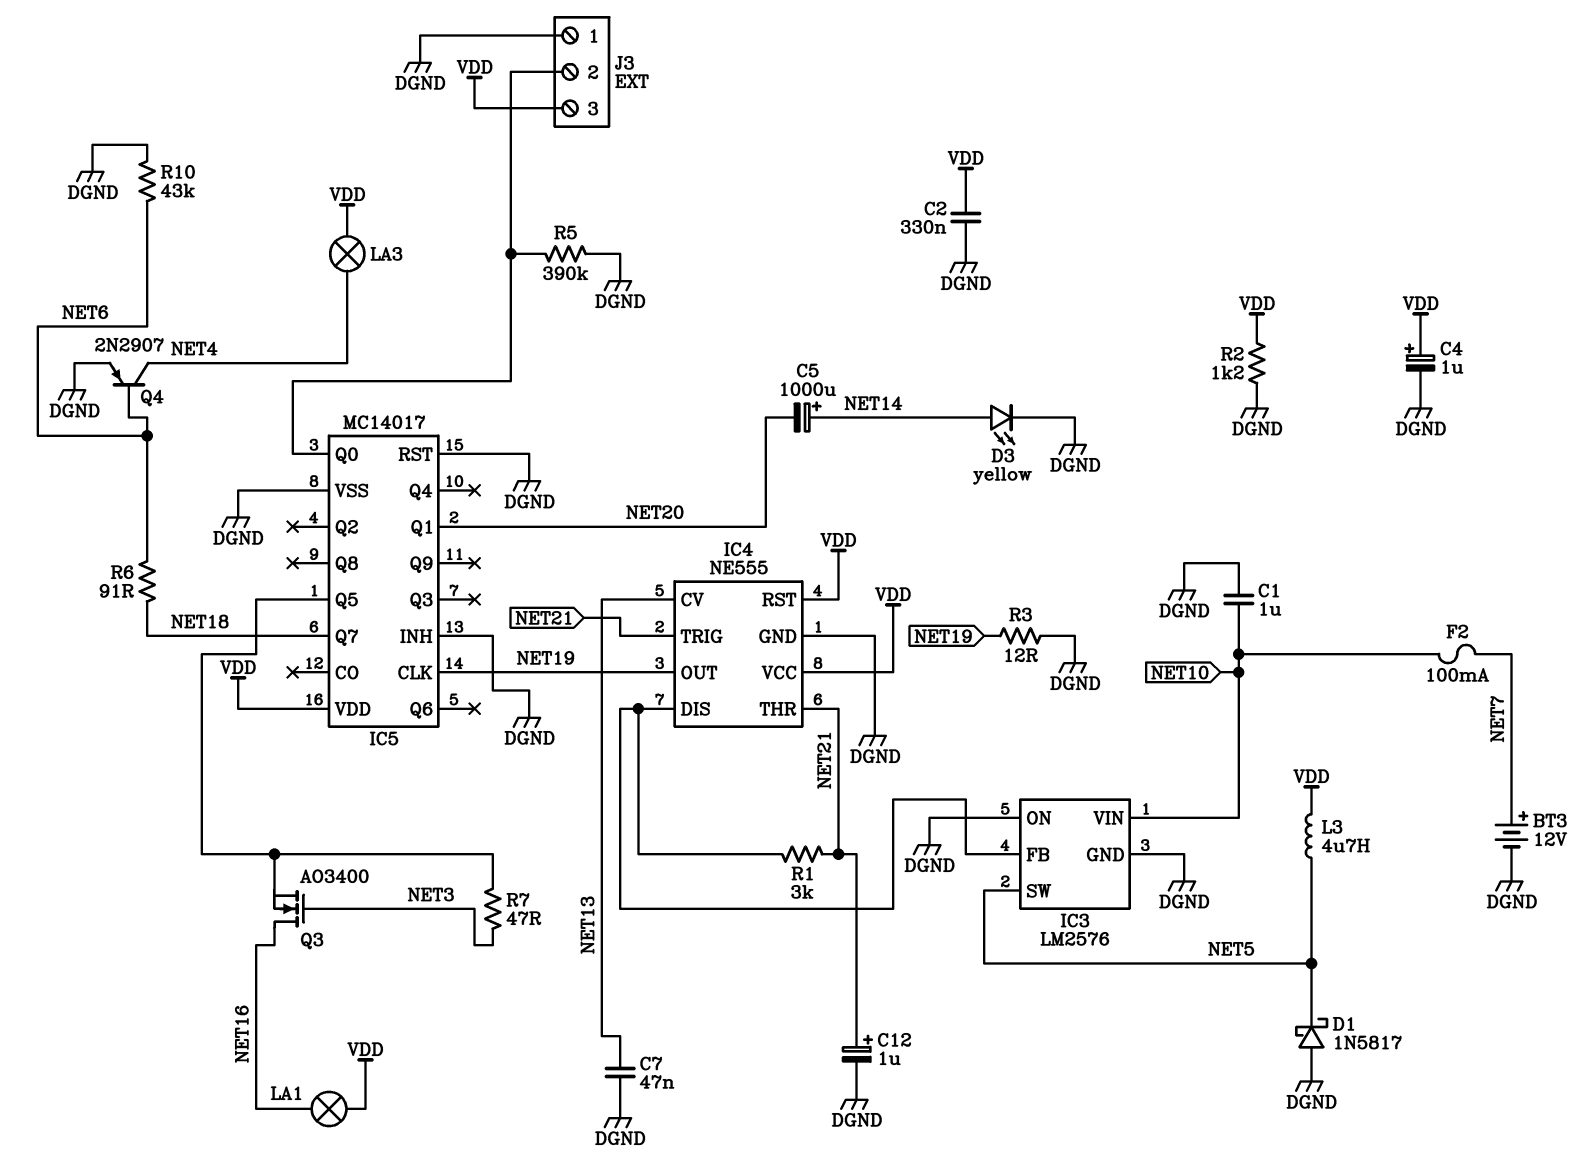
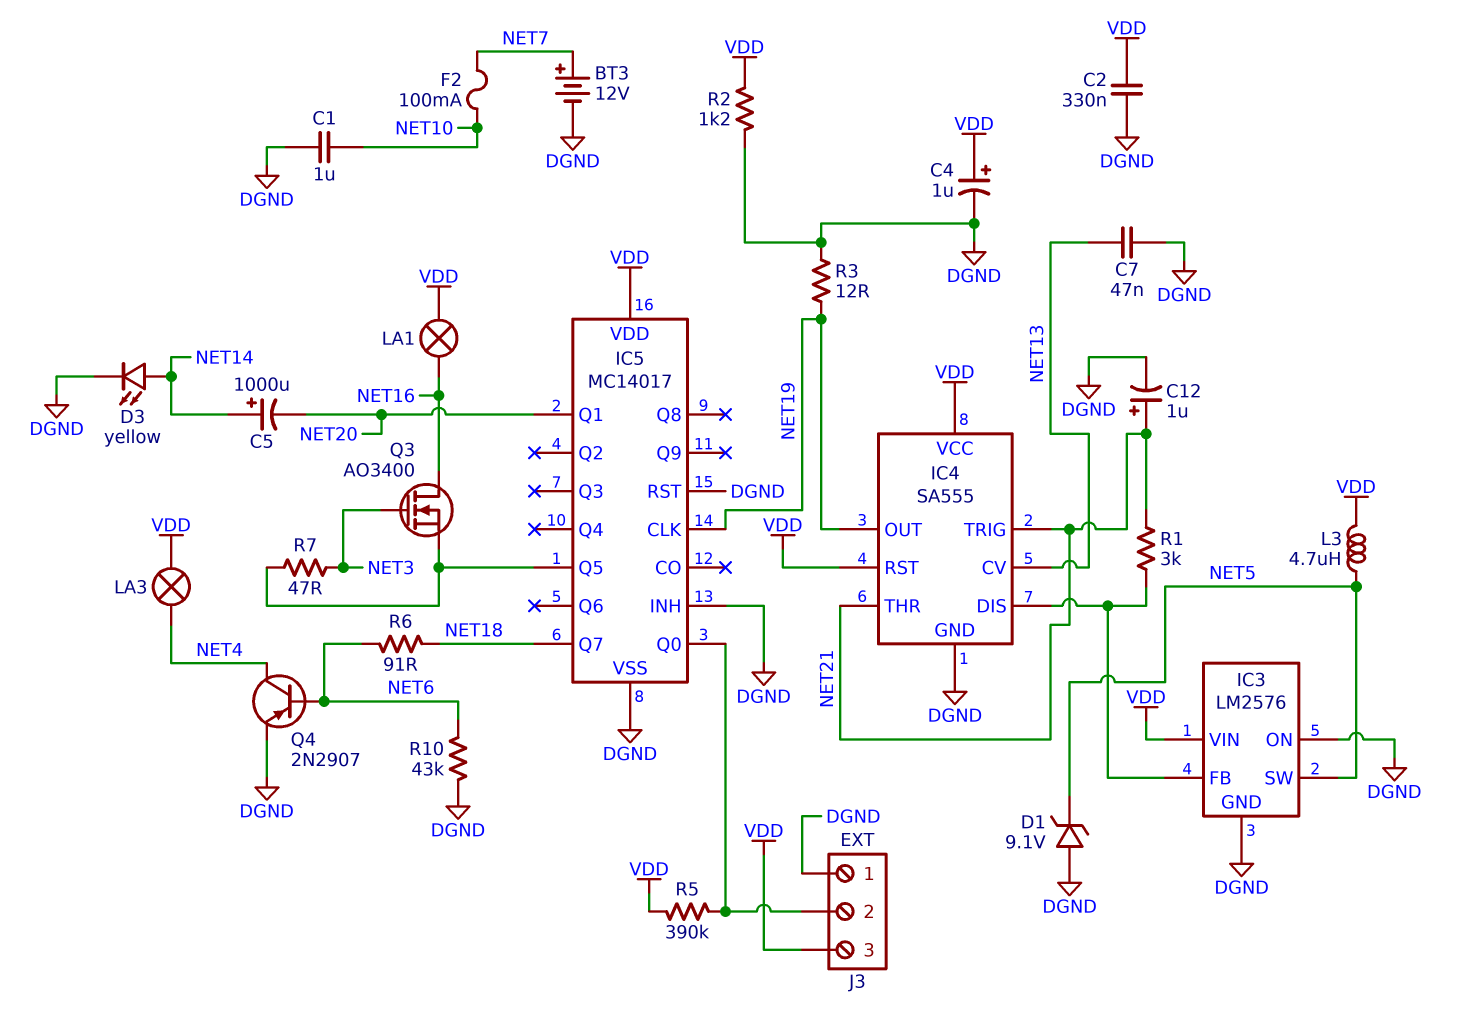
D1: schottky 1N5817 (A DGND, K NET5) -> zener 9.1V (A DGND, K NET5)
IC3 pin VIN: NET10 -> VDD
IC4: NE555 -> SA555
R5: 390k (DGND, IC5/Q0) -> 390k (IC5/Q0, VDD)

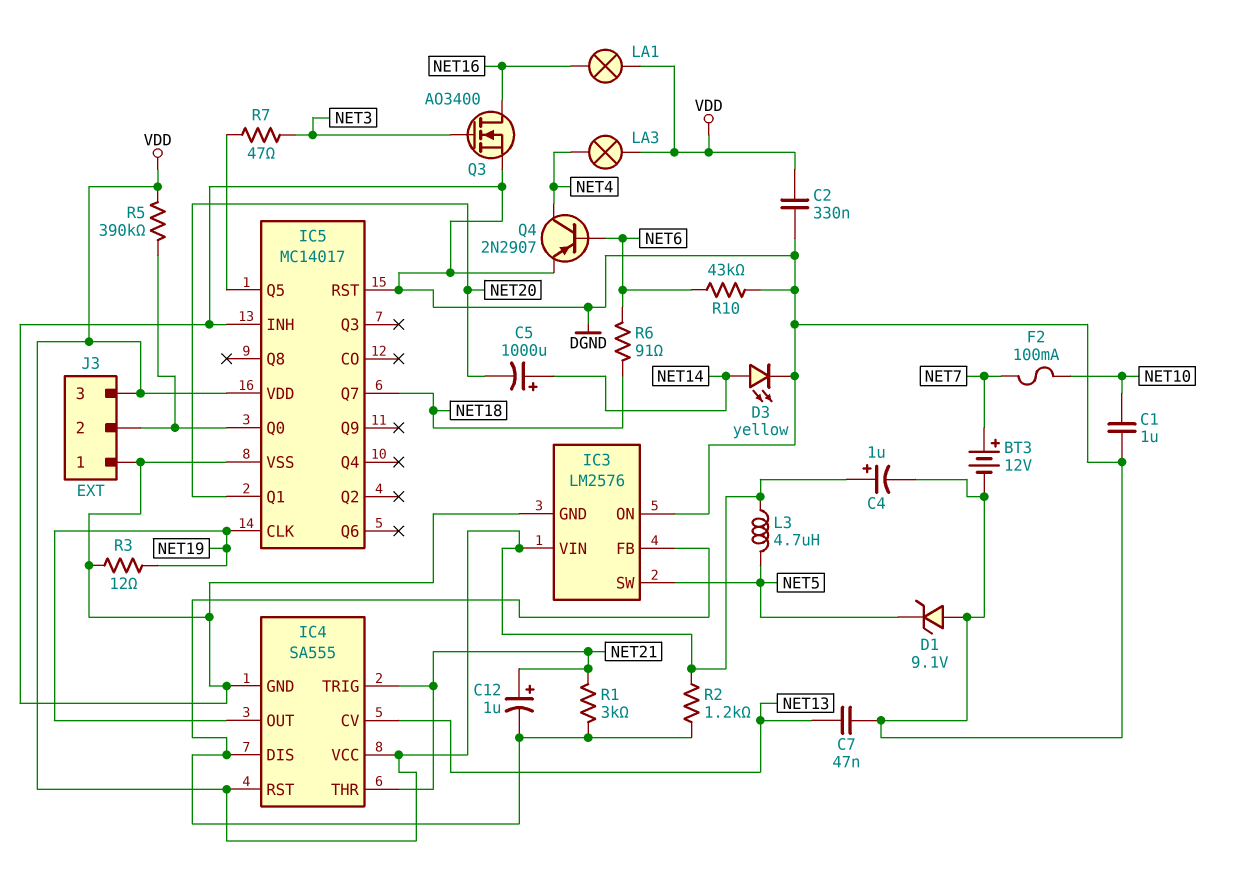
C12: 1uF (plus NET21, minus DGND) -> 1uF (plus NET21, minus IC3/FB)
Q3: NMOS AO3400 (G NET3, D NET16, S IC5/Q5) -> NMOS AO3400 (G NET3, D NET16, S DGND)
R2: 1.2k (DGND, VDD) -> 1.2k (IC3/FB, VDD)

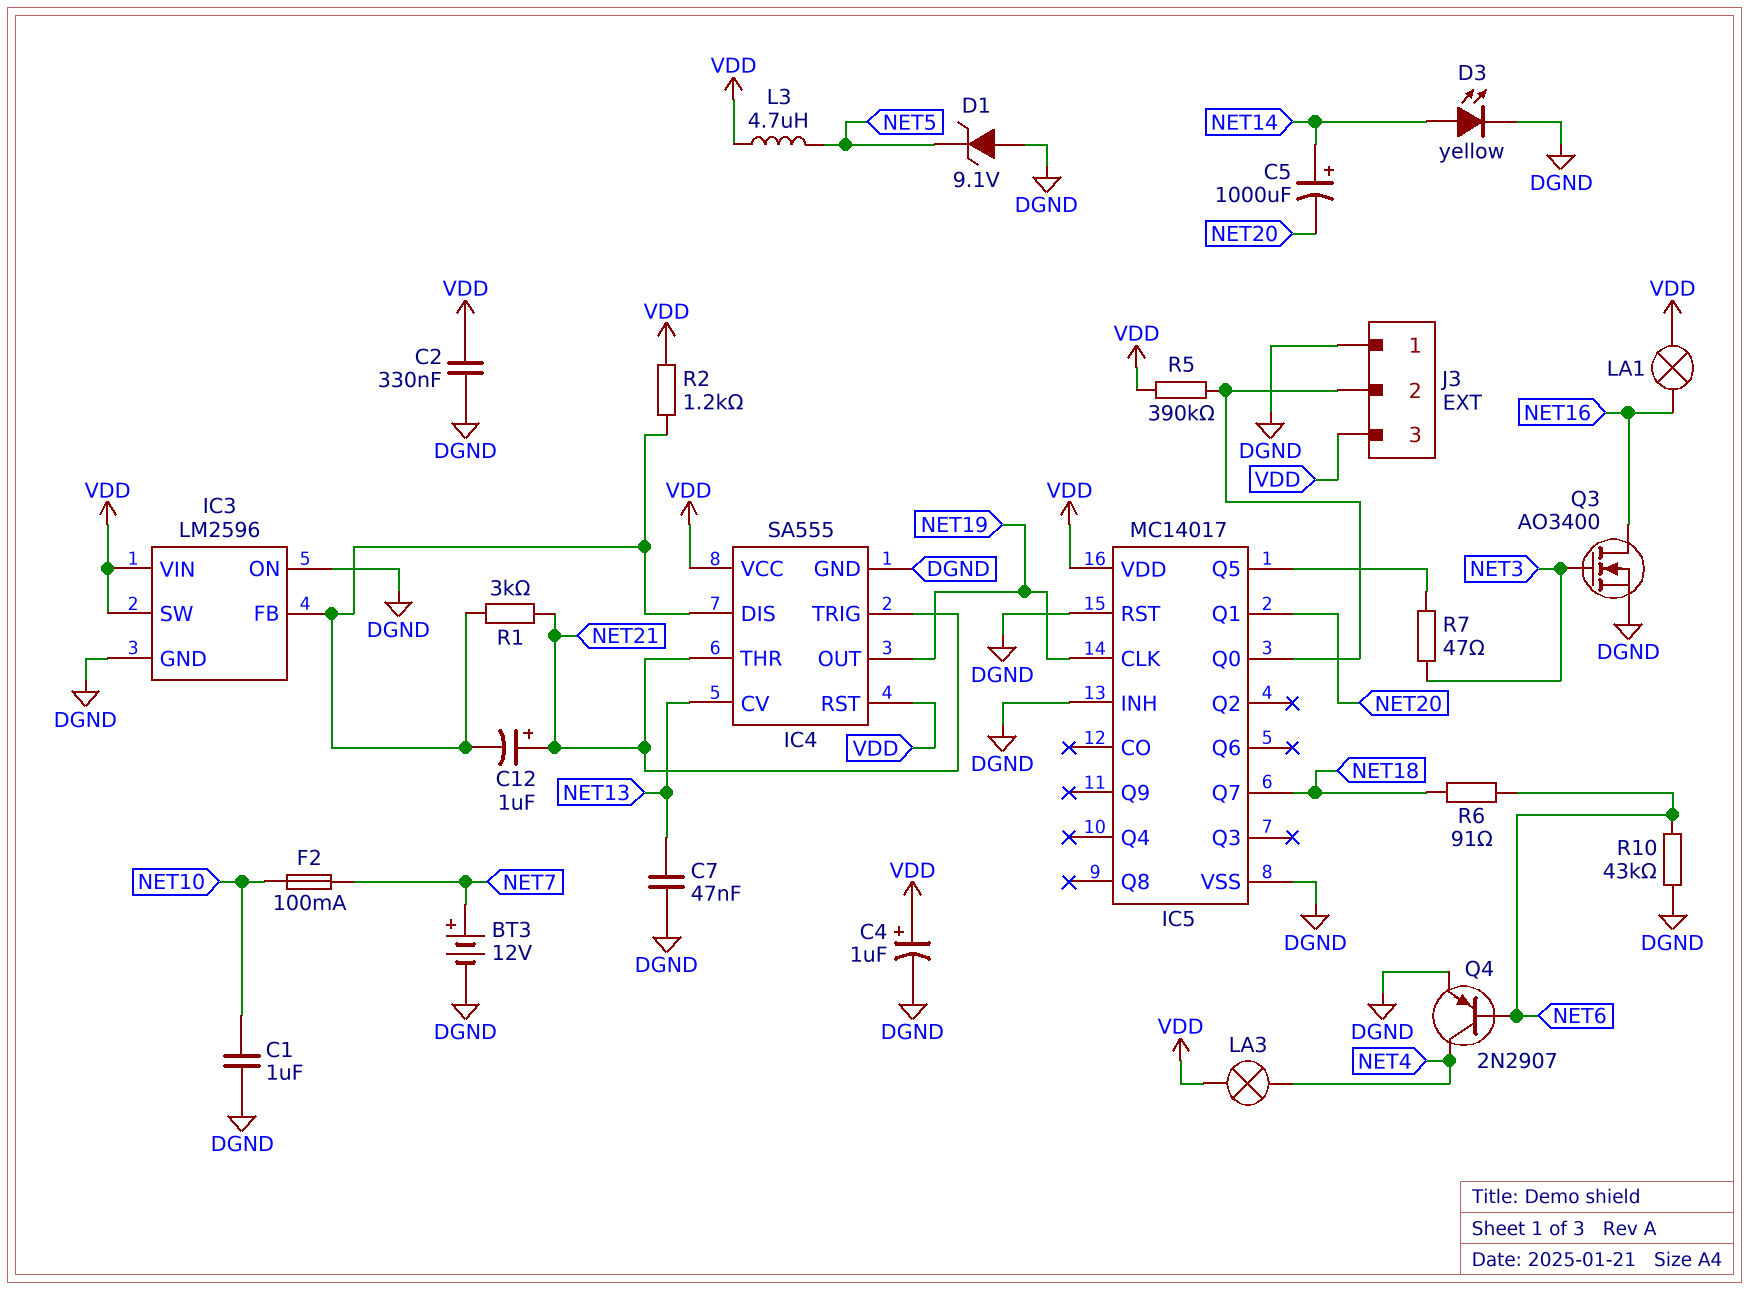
IC3: LM2576 -> LM2596
IC3 pin SW: NET5 -> VDD
R3: 12 (DGND, NET19) -> none

